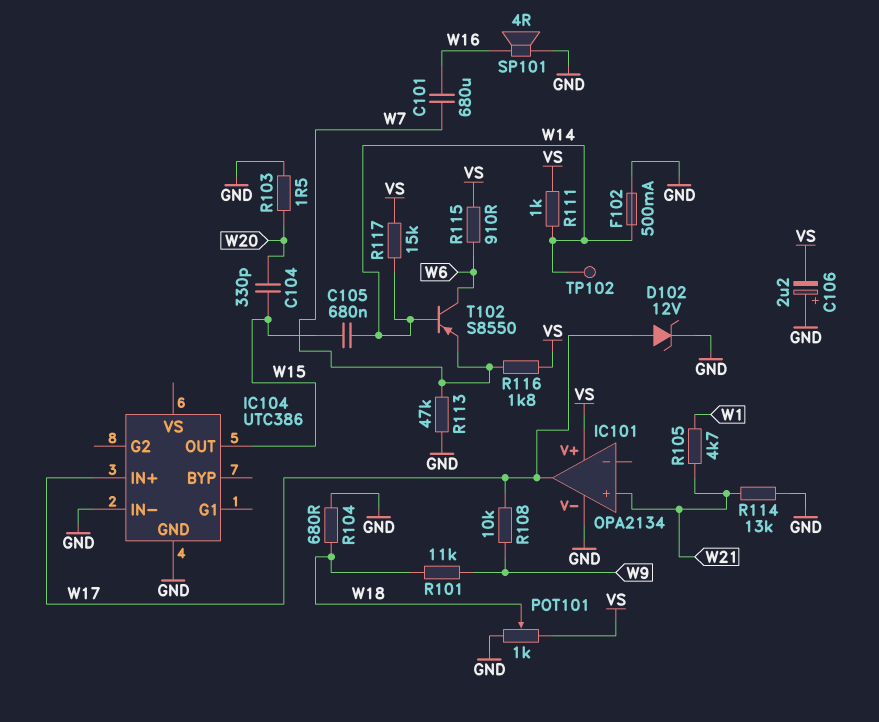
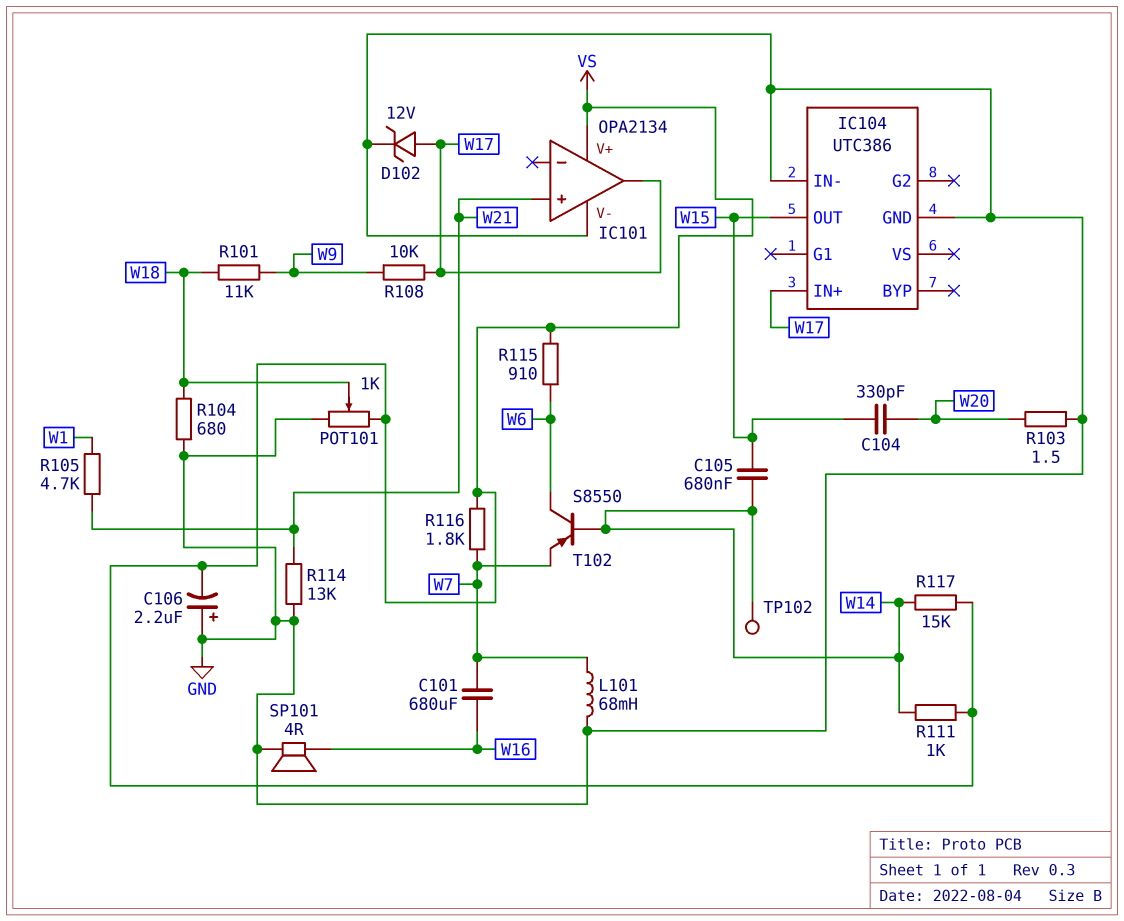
F102: 500mA (GND, W14) -> none
L101: none -> 68mH (GND, W7)
R113: 47k (GND, W7) -> none

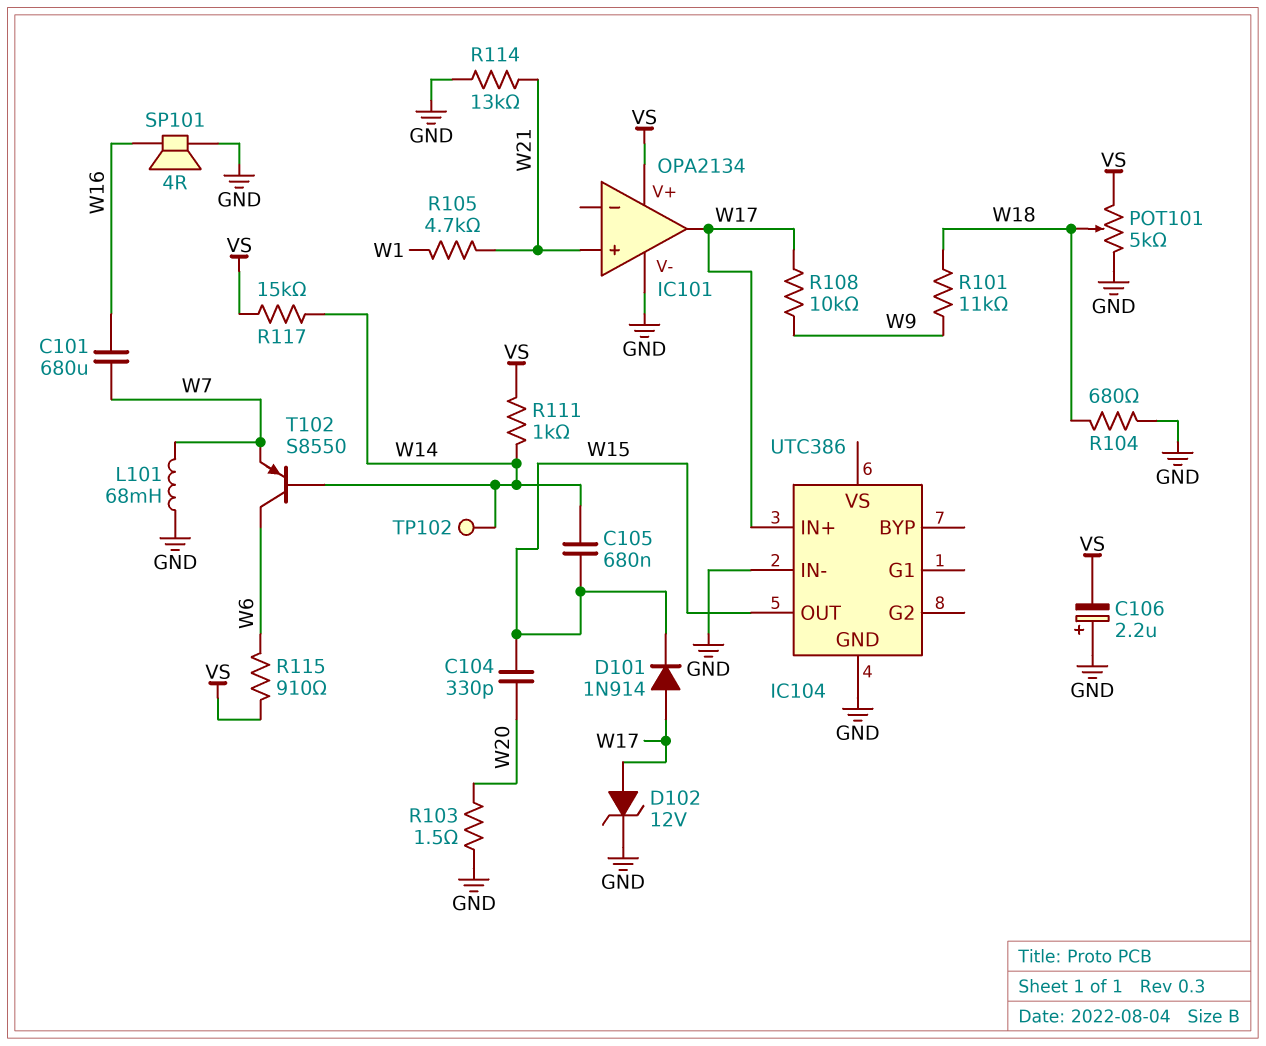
D101: none -> diode 1N914 (A W17, K W15)
POT101: 1k (GND, VS, wiper W18) -> 5k (GND, VS, wiper W18)
R116: 1.8k (VS, W7) -> none

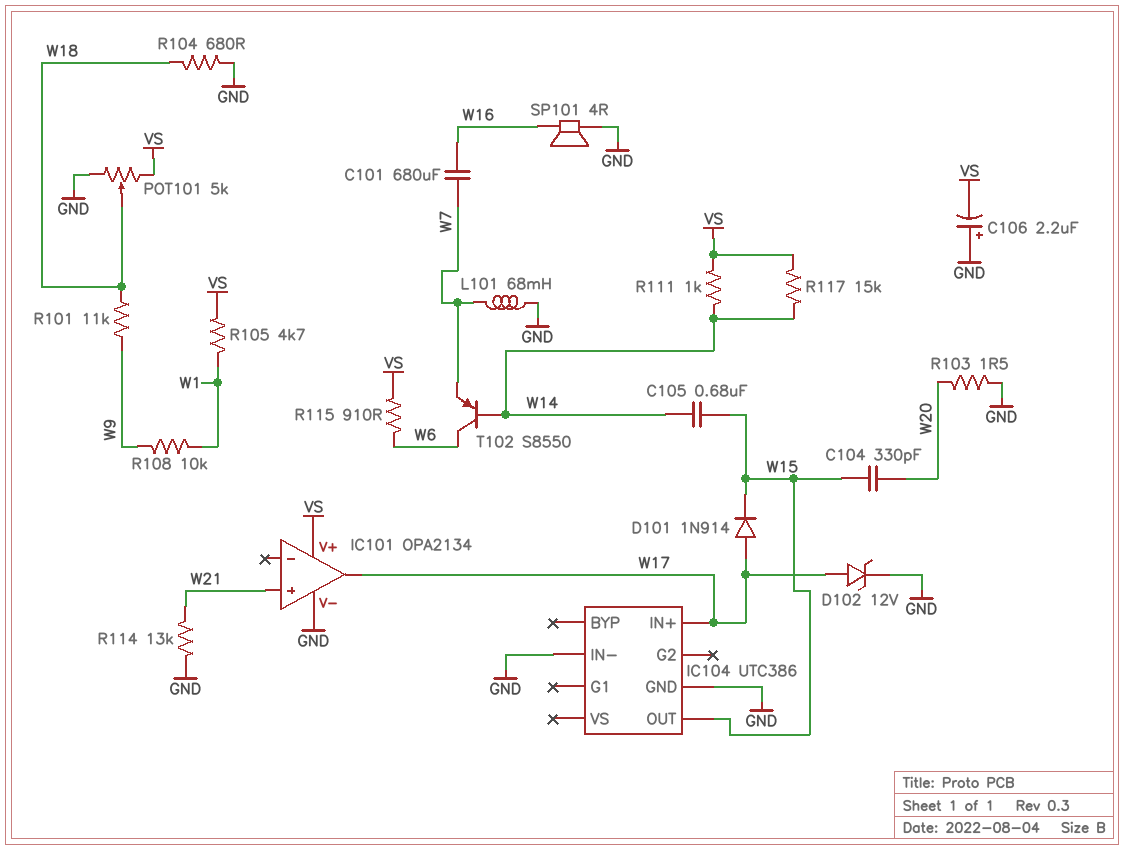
R105: 4.7k (W1, W21) -> 4.7k (VS, W1)
R108: 10k (W9, W17) -> 10k (W1, W9)
TP102: test point (W14) -> none

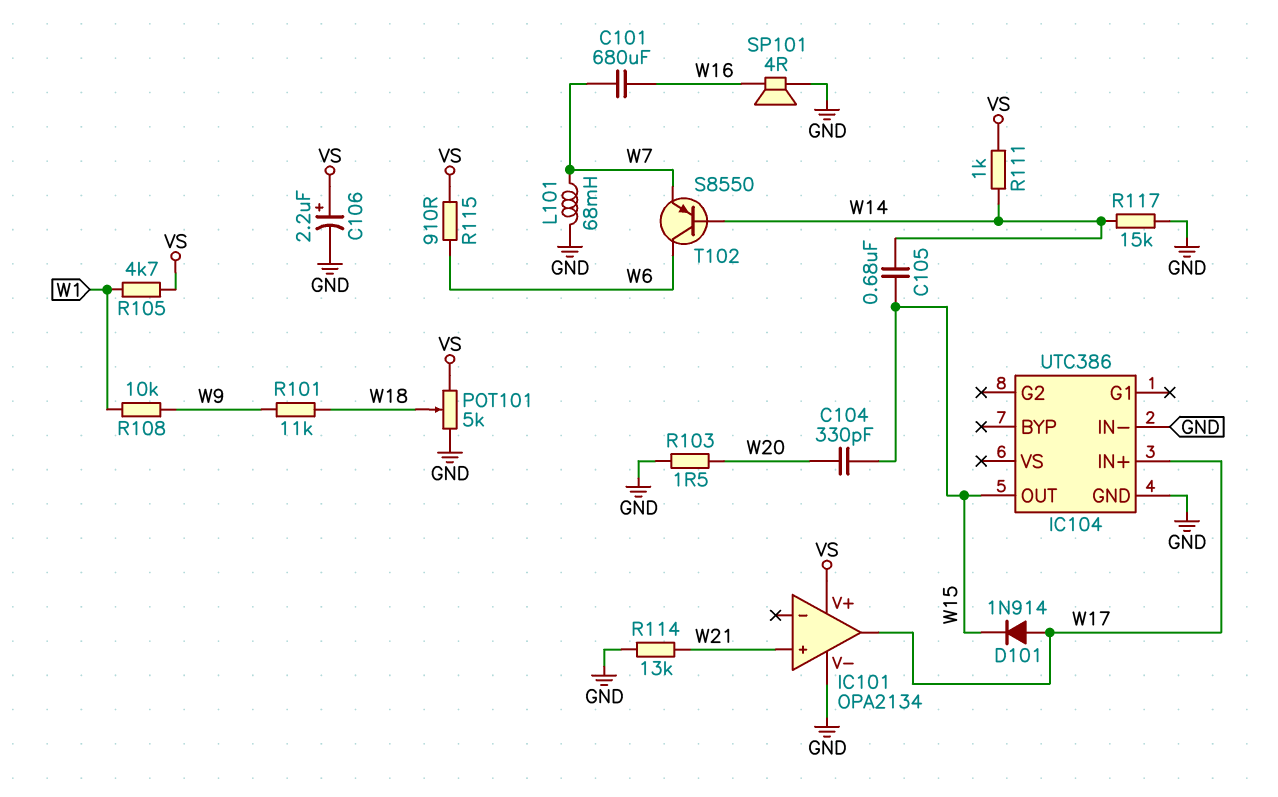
C106: 2.2uF (plus GND, minus VS) -> 2.2uF (plus VS, minus GND)
D102: zener 12V (A W17, K GND) -> none
R104: 680 (GND, W18) -> none
R117: 15k (VS, W14) -> 15k (GND, W14)

